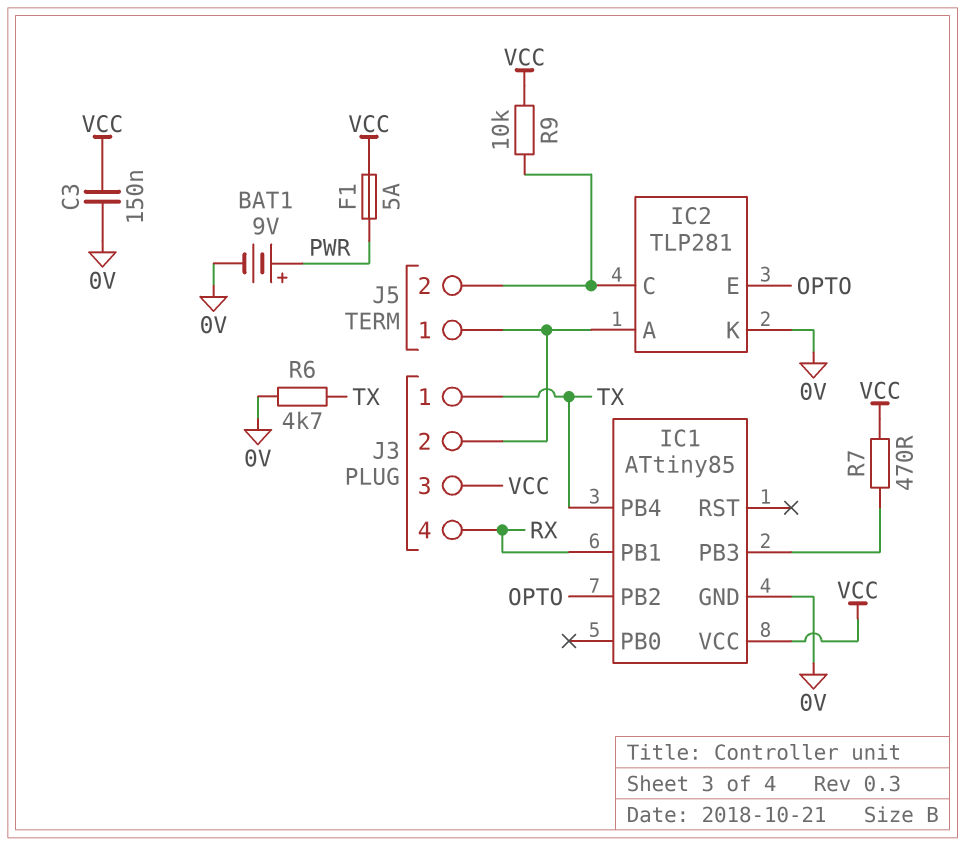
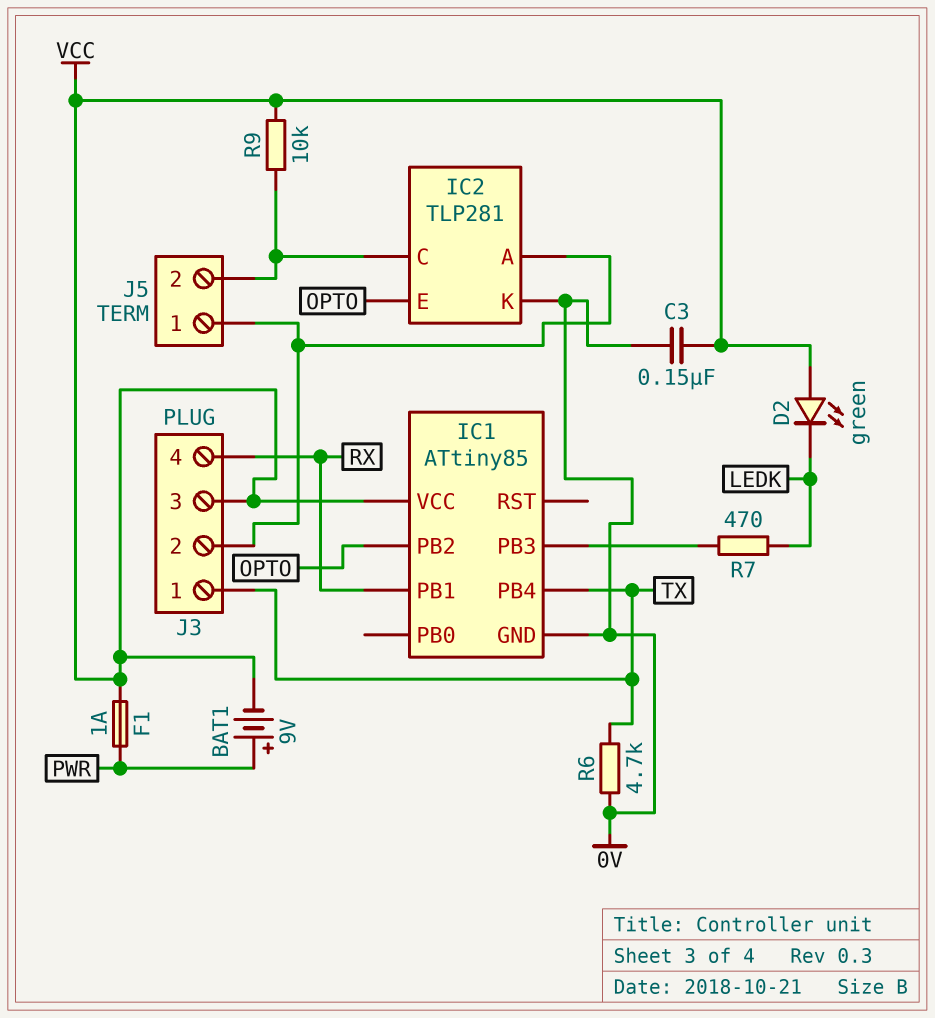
BAT1: 9V (plus PWR, minus 0V) -> 9V (plus PWR, minus VCC)
D2: none -> LED green (A VCC, K LEDK)
F1: 5A (PWR, VCC) -> 1A (PWR, VCC)
R7: 470 (IC1/PB3, VCC) -> 470 (IC1/PB3, LEDK)

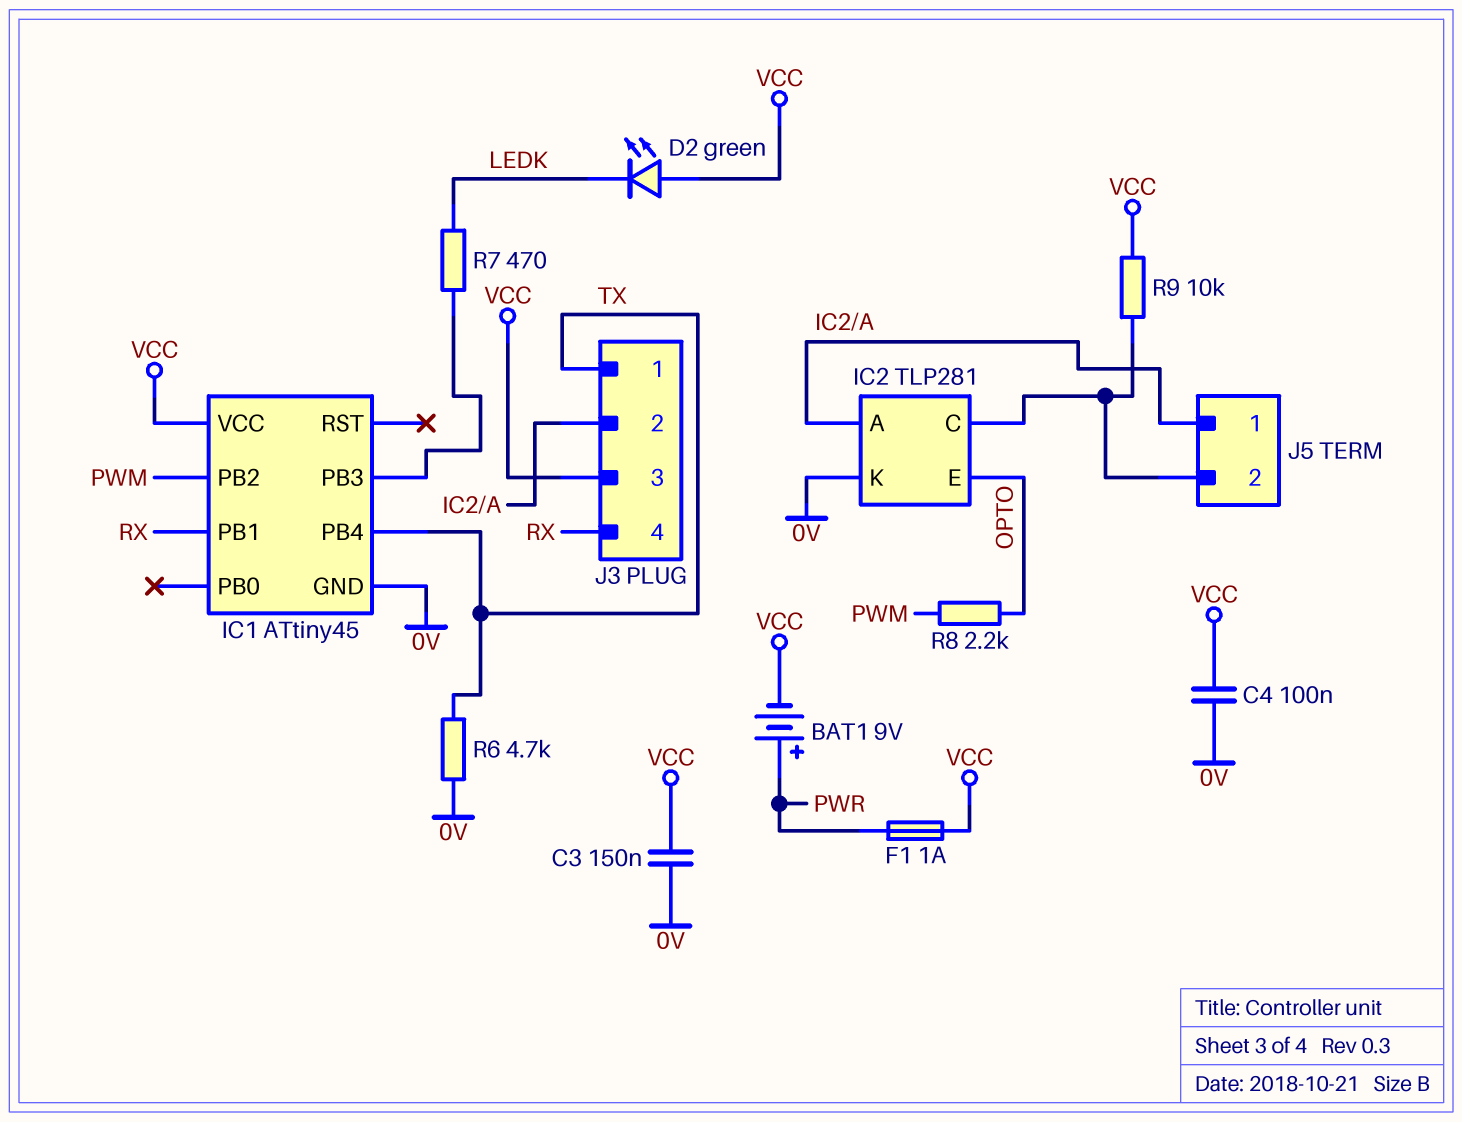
C4: none -> 100nF (0V, VCC)
IC1: ATtiny85 -> ATtiny45
IC1 pin PB2: OPTO -> PWM
R8: none -> 2.2k (OPTO, PWM)

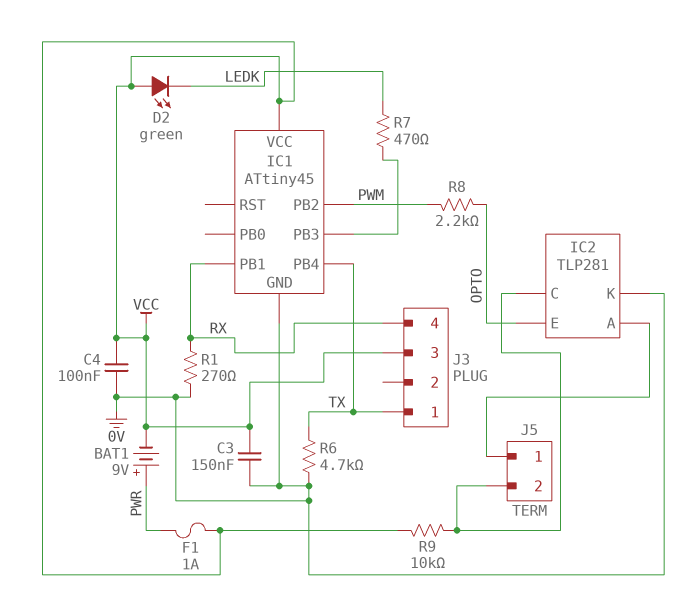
J3 pin 2: IC2/A -> none
R1: none -> 270 (0V, RX)

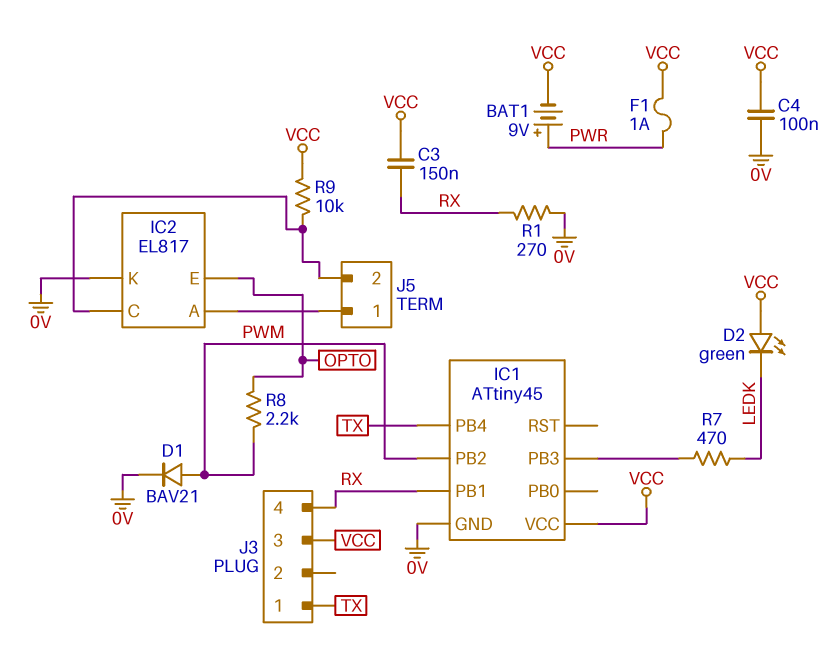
C3: 150nF (0V, VCC) -> 150nF (RX, VCC)
D1: none -> diode BAV21 (A PWM, K 0V)
IC2: TLP281 -> EL817
R6: 4.7k (0V, TX) -> none

